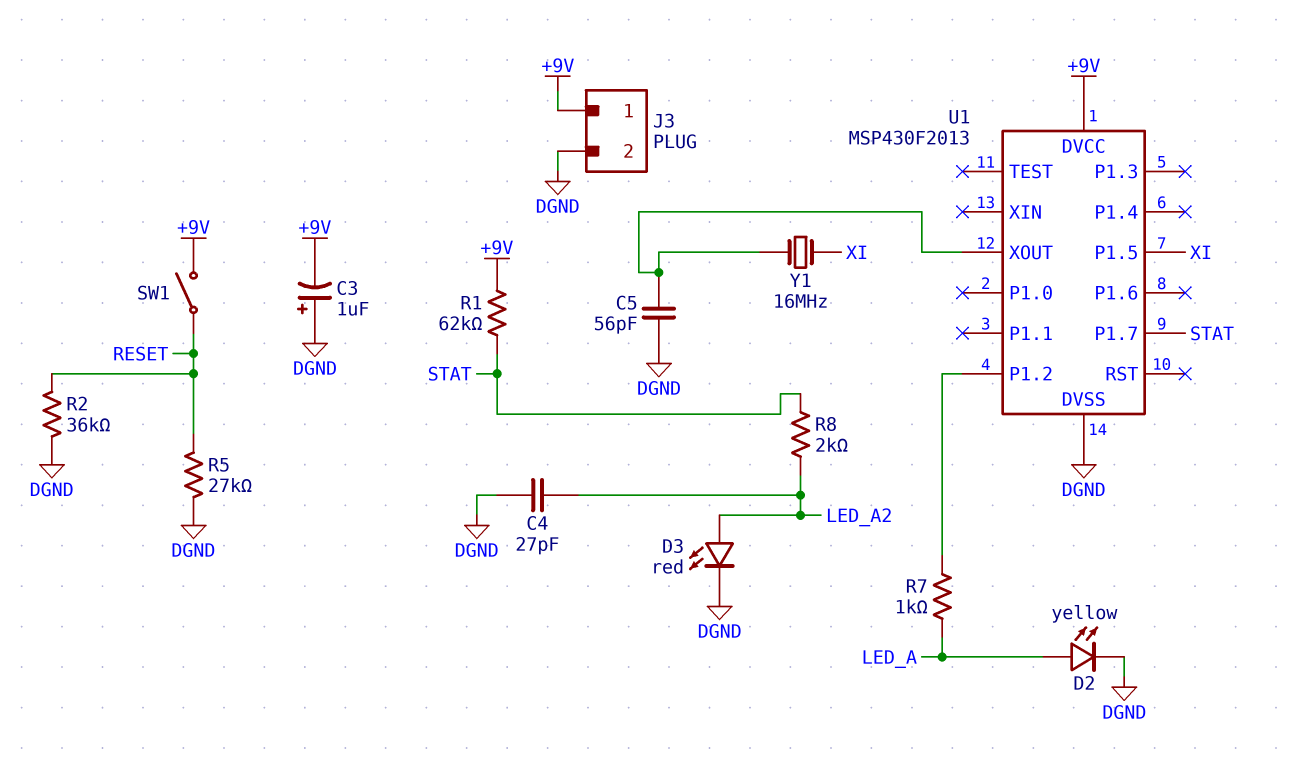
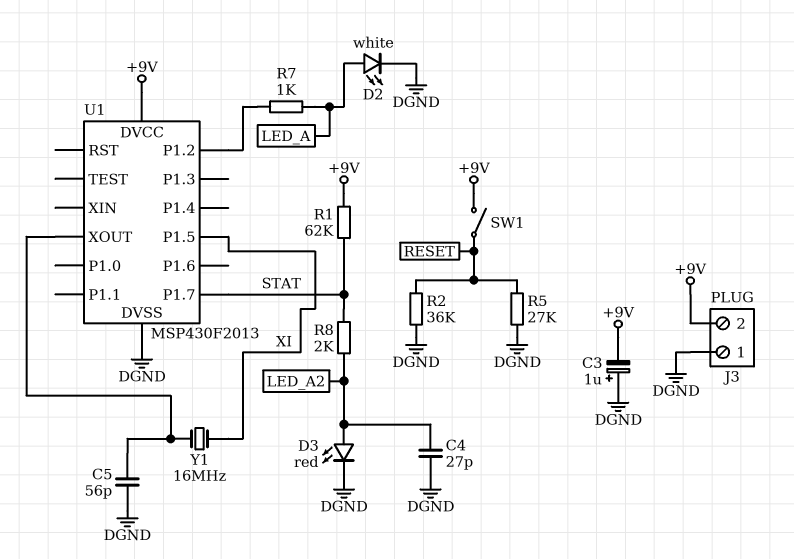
D2: LED yellow (A LED_A, K DGND) -> LED white (A LED_A, K DGND)
J3 pin 1: +9V -> DGND
J3 pin 2: DGND -> +9V

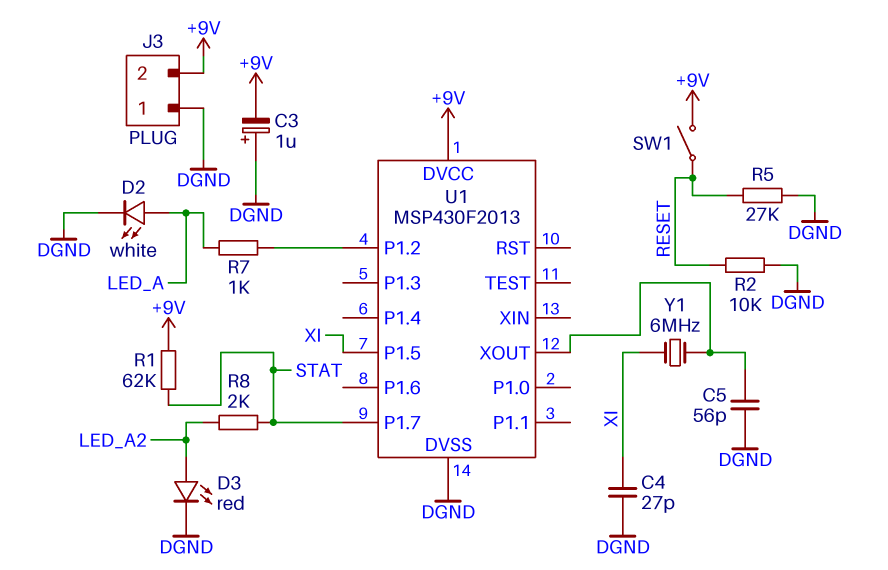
C4: 27pF (DGND, LED_A2) -> 27pF (DGND, XI)
R2: 36k (DGND, RESET) -> 10k (DGND, RESET)
Y1: 16MHz (U1/XOUT, XI) -> 6MHz (U1/XOUT, XI)

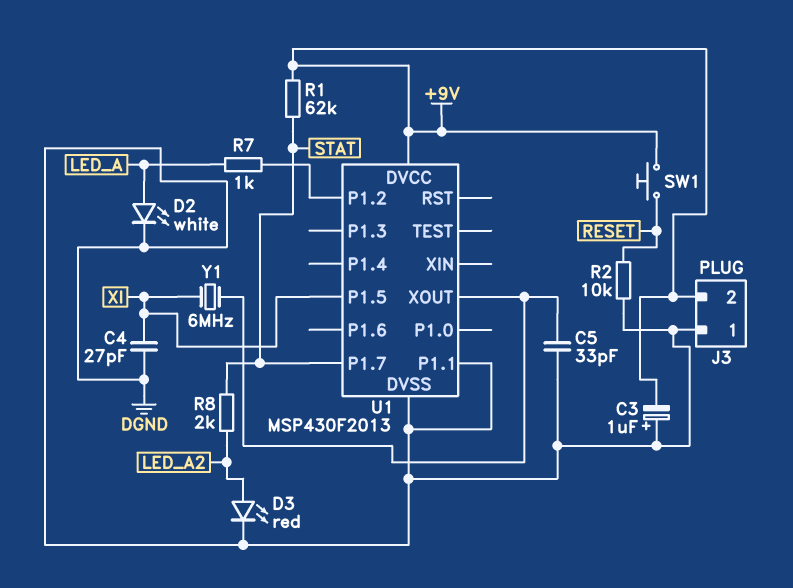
C5: 56pF (DGND, U1/XOUT) -> 33pF (DGND, U1/XOUT)
R5: 27k (DGND, RESET) -> none
SW1: switch (+9V, RESET) -> button (+9V, RESET)
U1 pin P1.1: none -> DGND

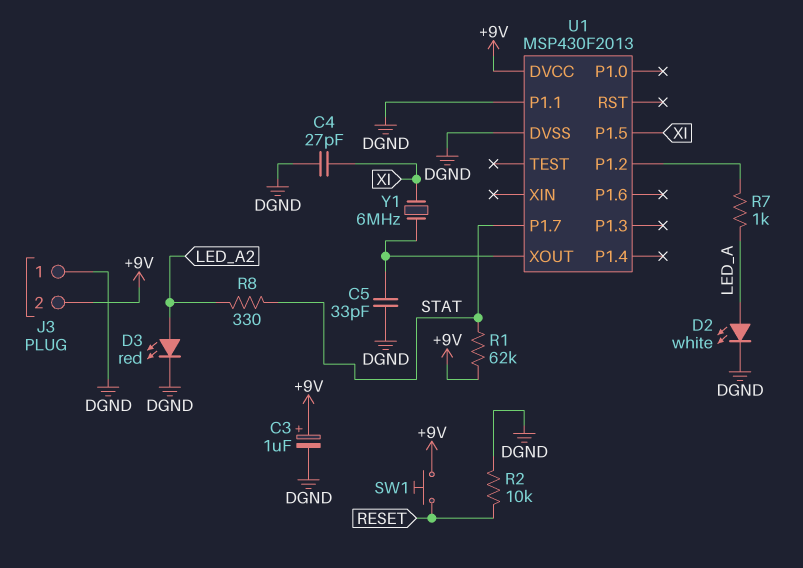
C3: 1uF (plus DGND, minus +9V) -> 1uF (plus +9V, minus DGND)
R8: 2k (LED_A2, STAT) -> 330 (LED_A2, STAT)

